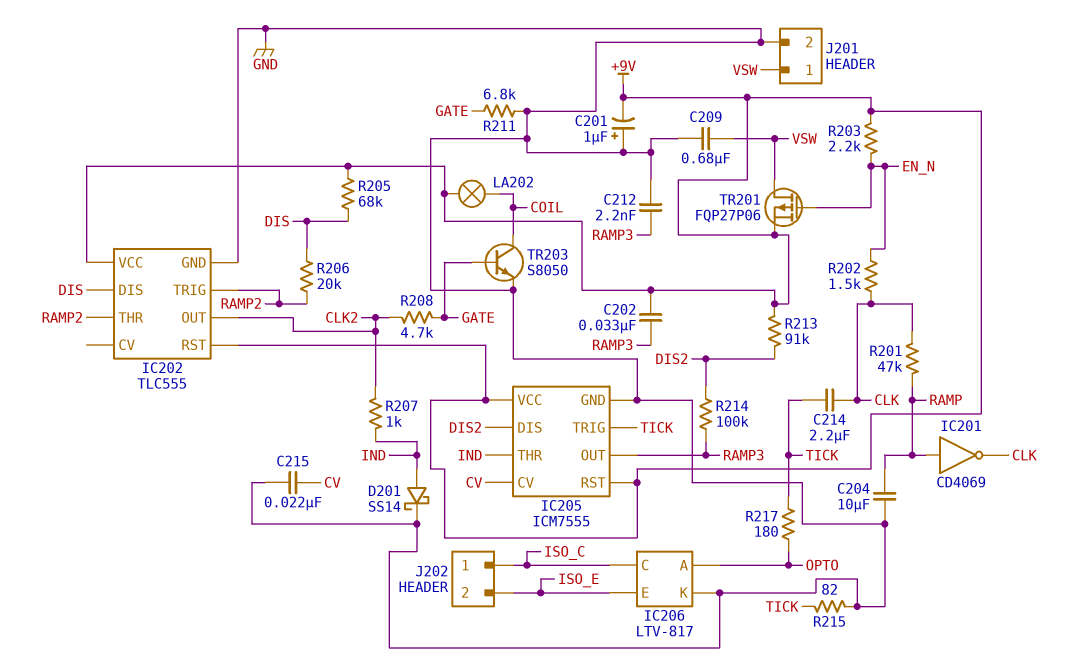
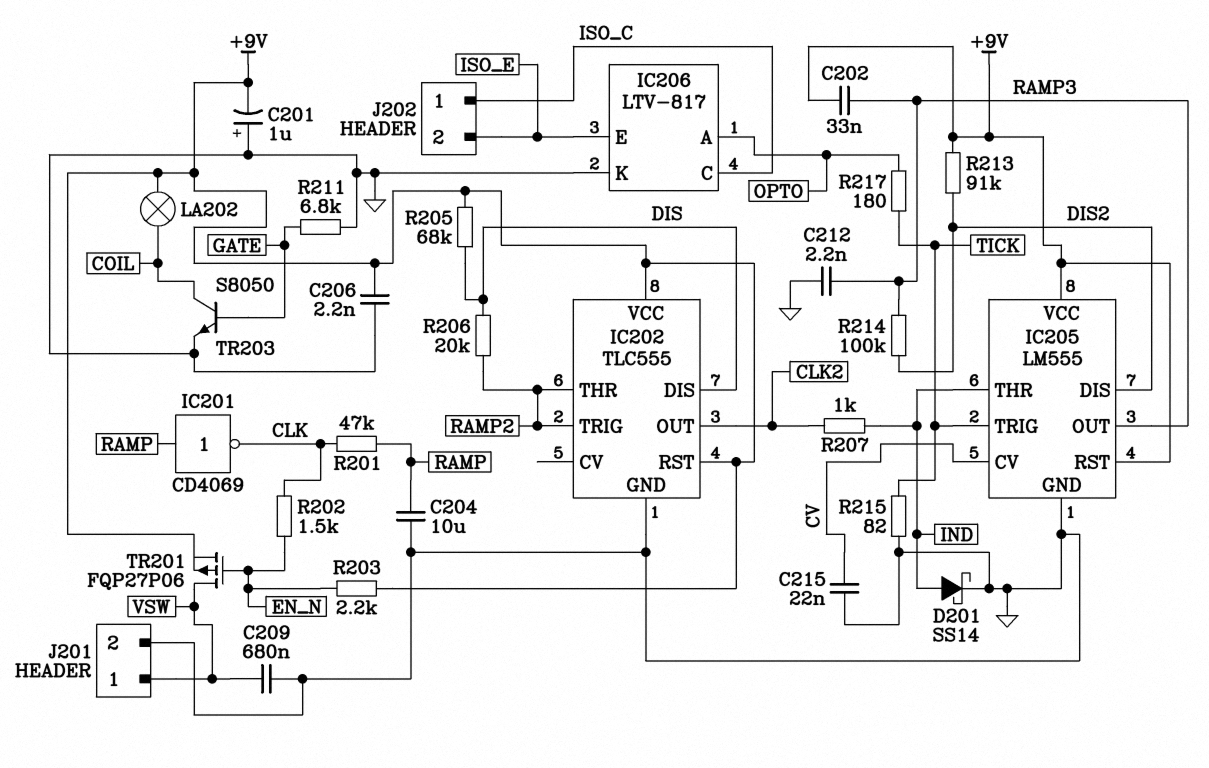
C206: none -> 2.2nF (+9V, GND)
C214: 2.2uF (CLK, TICK) -> none
IC205: ICM7555 -> LM555
R208: 4.7k (CLK2, GATE) -> none

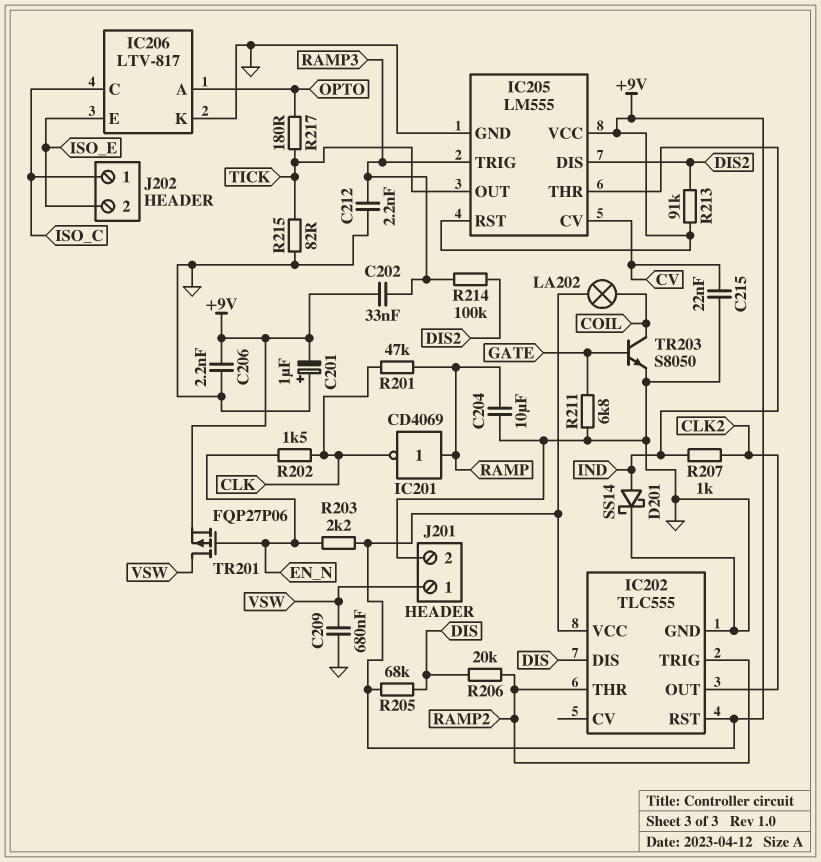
IC205 pin OUT: RAMP3 -> TICK
IC205 pin TRIG: TICK -> RAMP3

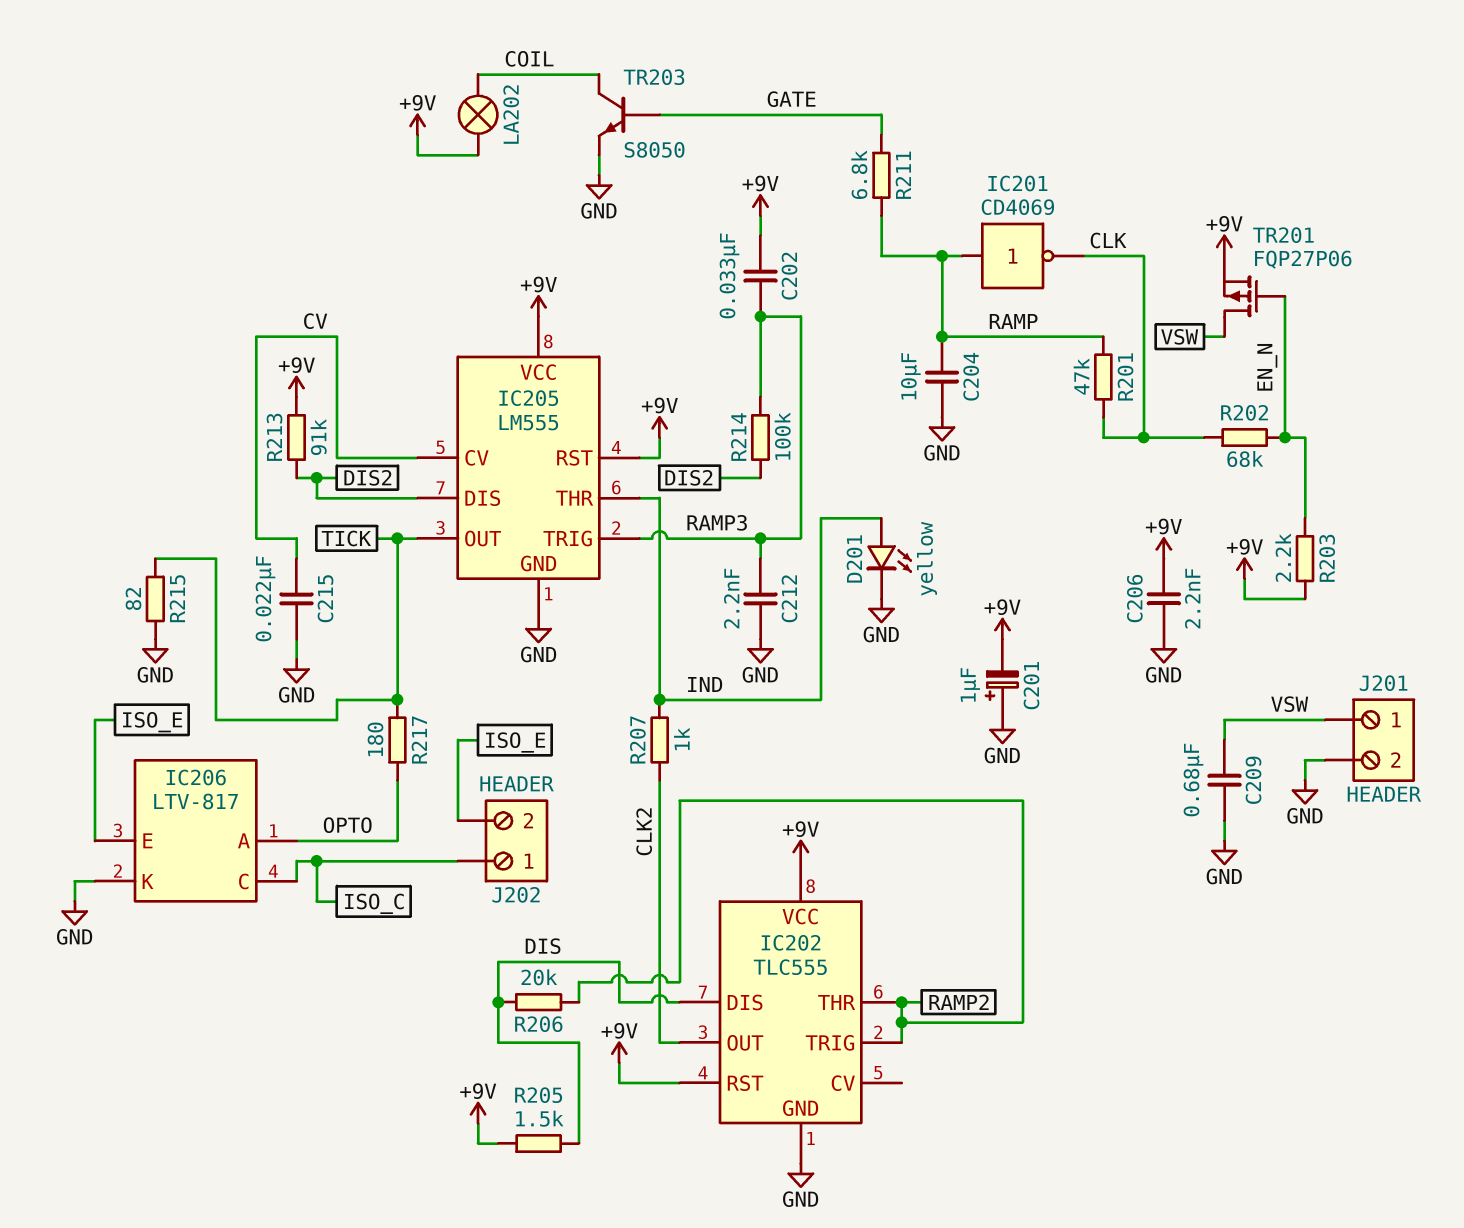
D201: schottky SS14 (A IND, K GND) -> LED yellow (A IND, K GND)
R202: 1.5k (CLK, EN_N) -> 68k (CLK, EN_N)
R205: 68k (+9V, DIS) -> 1.5k (+9V, DIS)
R211: 6.8k (GATE, GND) -> 6.8k (GATE, RAMP)

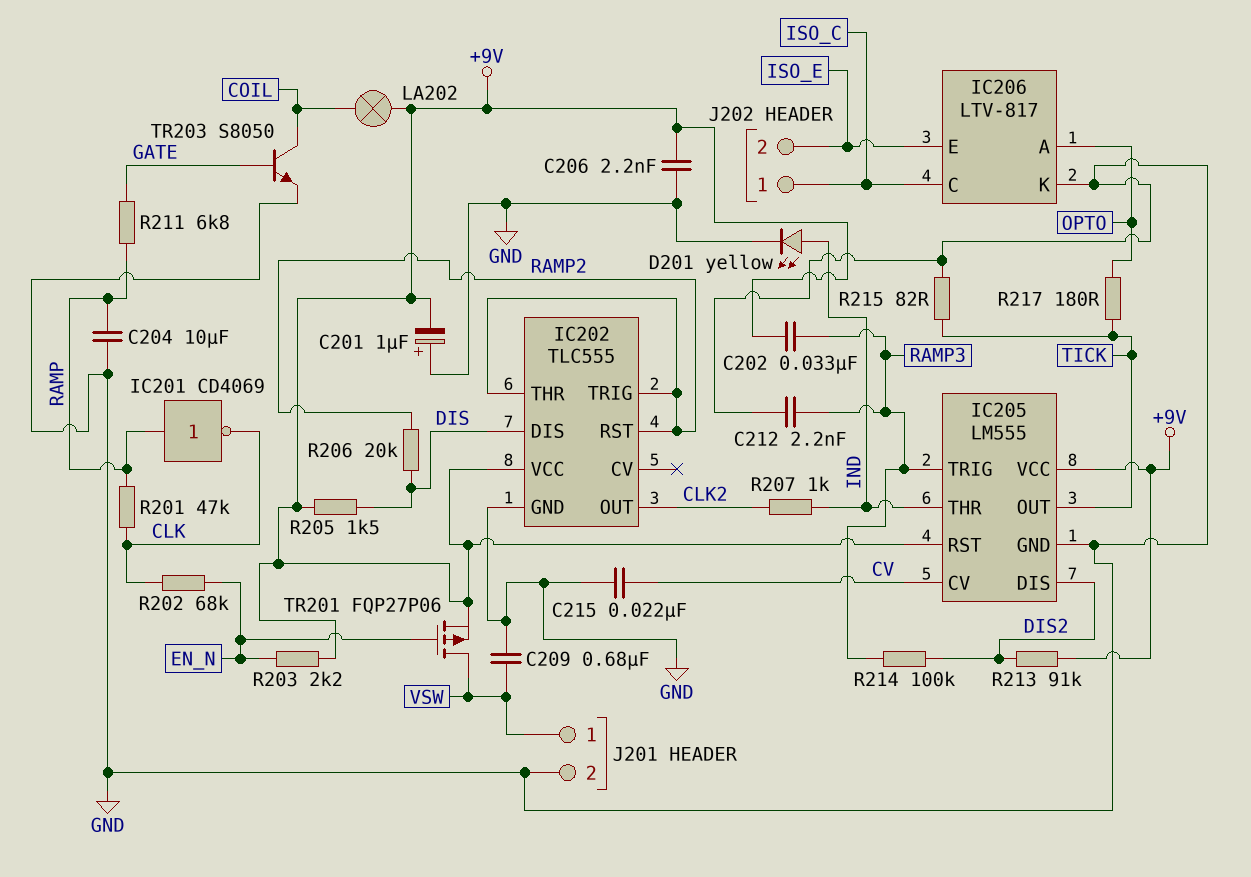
IC202 pin RST: +9V -> RAMP2

